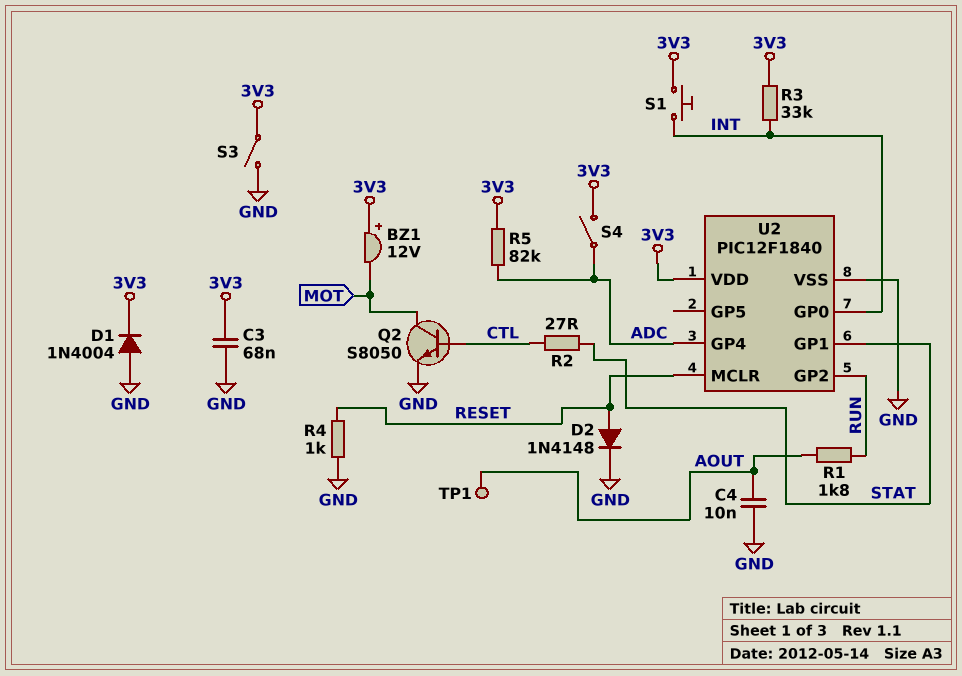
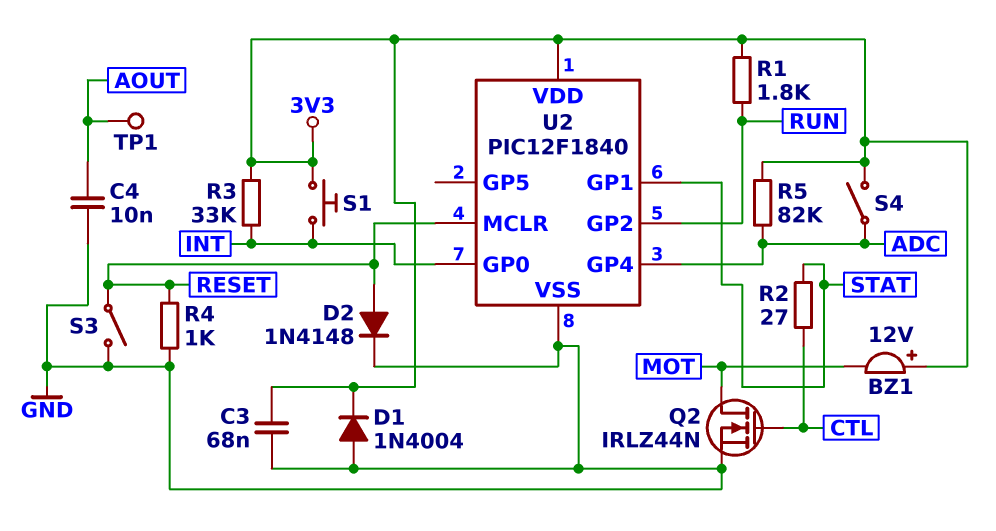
Q2: NPN S8050 (B CTL, C MOT, E GND) -> NMOS IRLZ44N (G CTL, D MOT, S GND)
R1: 1.8k (AOUT, RUN) -> 1.8k (3V3, RUN)
S3: switch (3V3, GND) -> switch (GND, RESET)

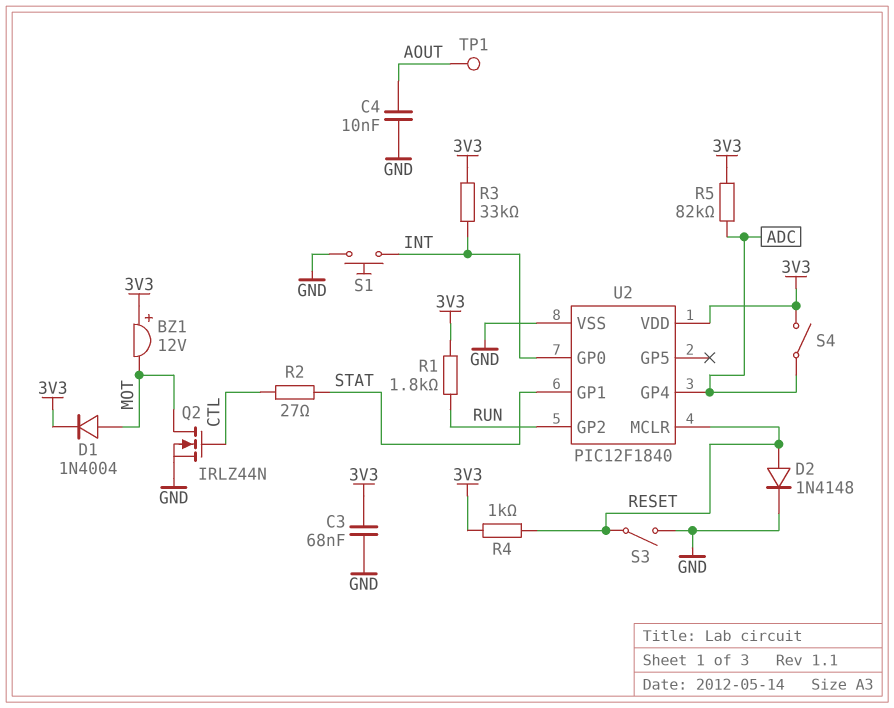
D1: diode 1N4004 (A GND, K 3V3) -> diode 1N4004 (A MOT, K 3V3)
R4: 1k (GND, RESET) -> 1k (3V3, RESET)
S1: button (3V3, INT) -> button (GND, INT)

